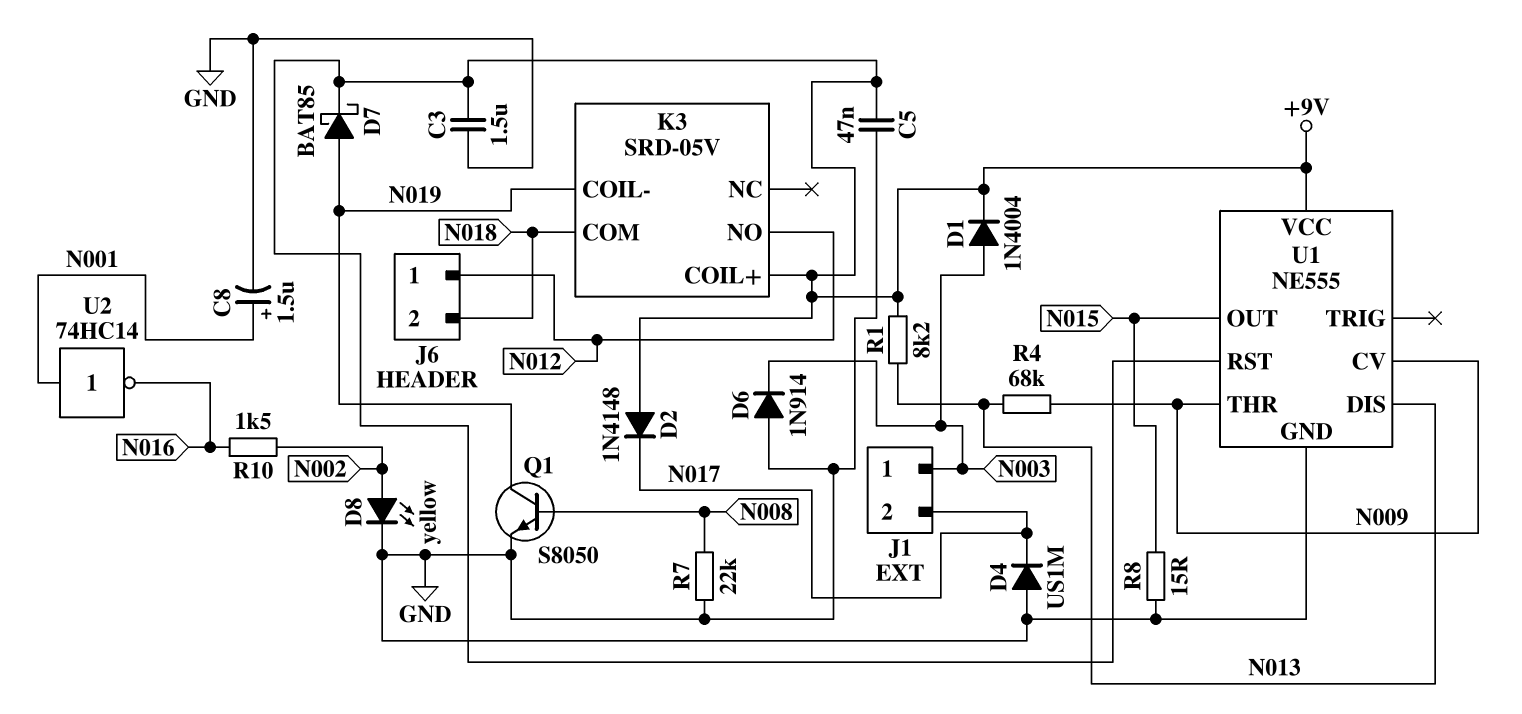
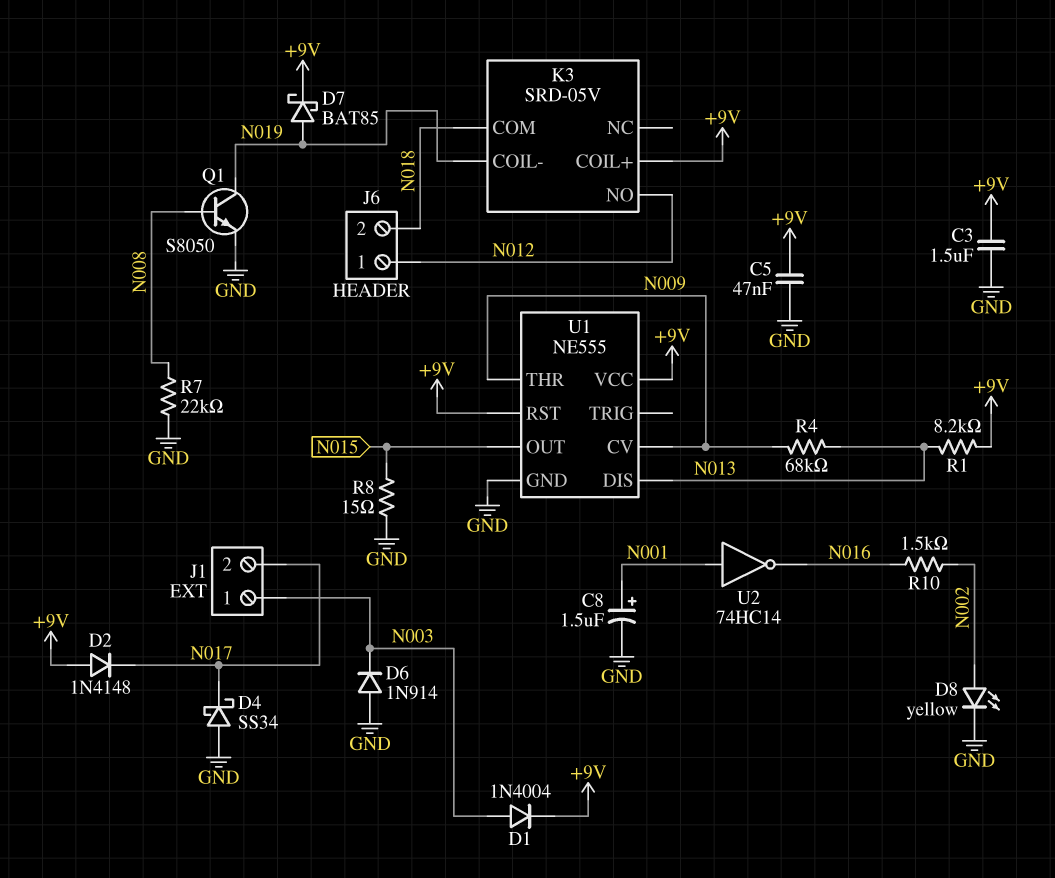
D4: diode US1M (A GND, K N017) -> schottky SS34 (A GND, K N017)

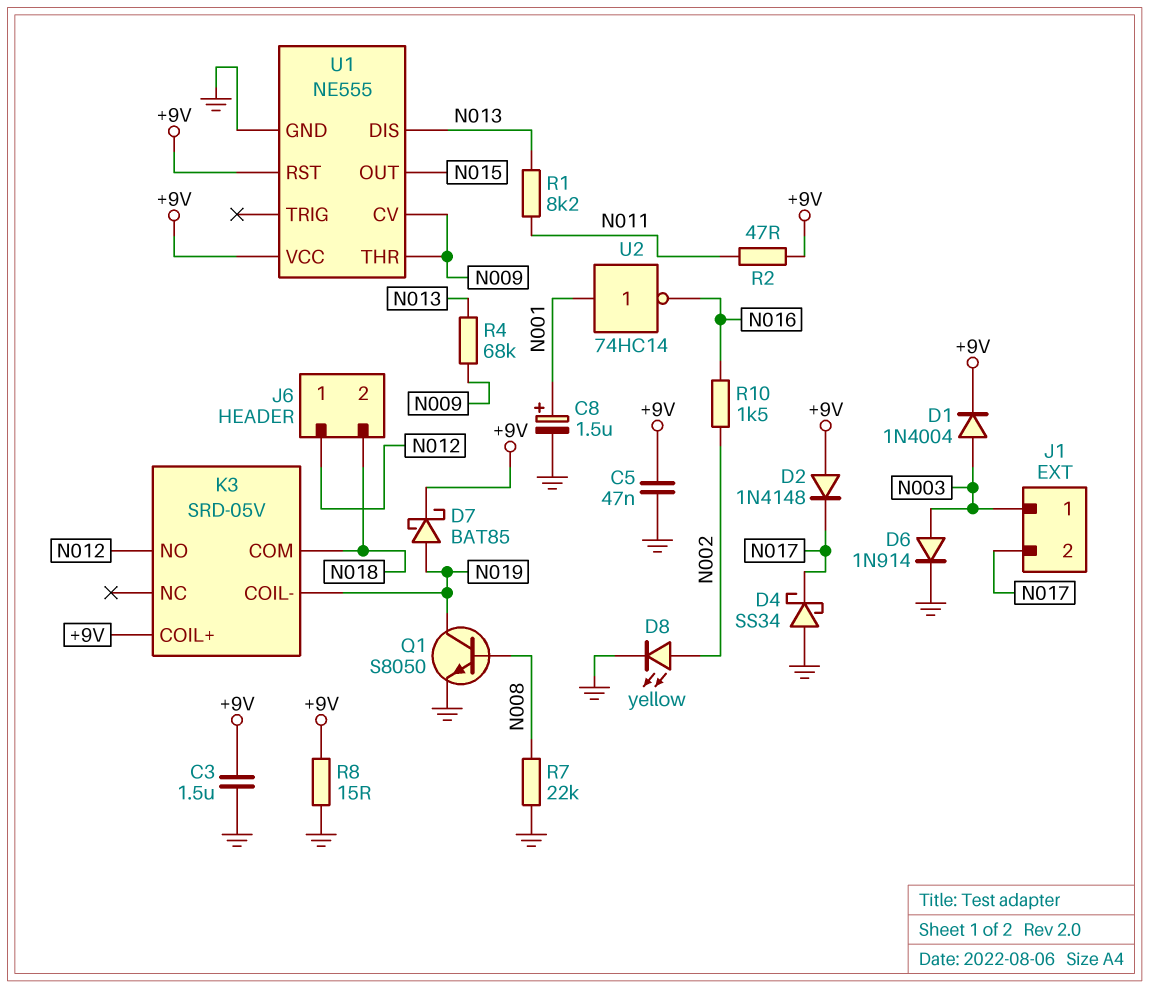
D6: diode 1N914 (A GND, K N003) -> diode 1N914 (A N003, K GND)
R1: 8.2k (+9V, N013) -> 8.2k (N011, N013)
R2: none -> 47 (+9V, N011)
R8: 15 (GND, N015) -> 15 (+9V, GND)

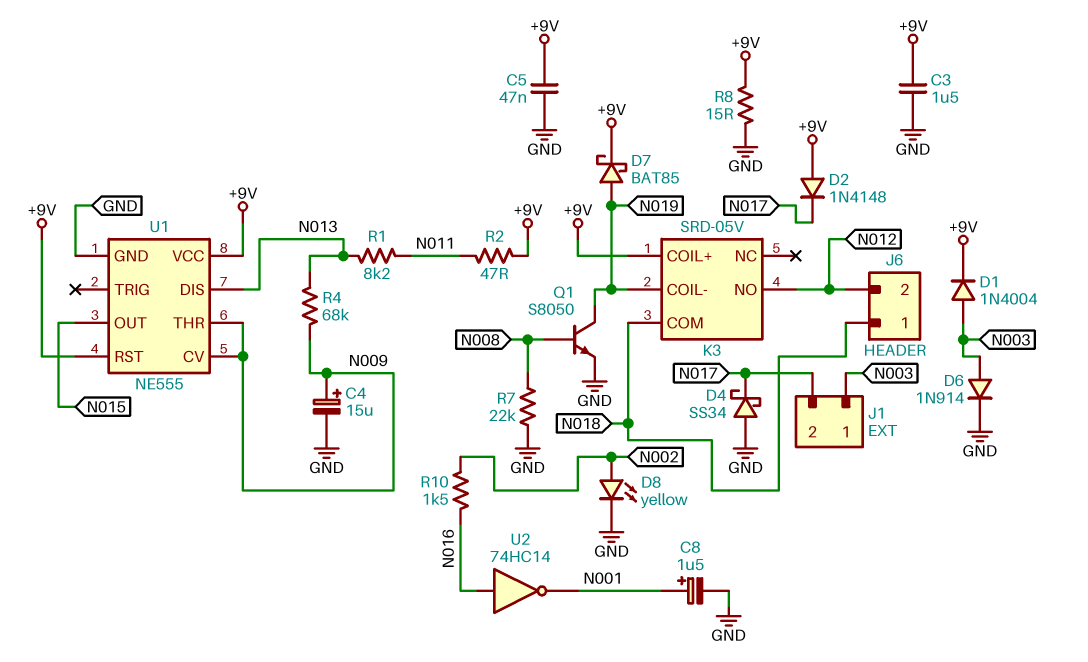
C4: none -> 15uF (plus N009, minus GND)
J6 pin 1: N012 -> N018
J6 pin 2: N018 -> N012
U2: NOT 74HC14 (in N001, out N016) -> NOT 74HC14 (in N016, out N001)

